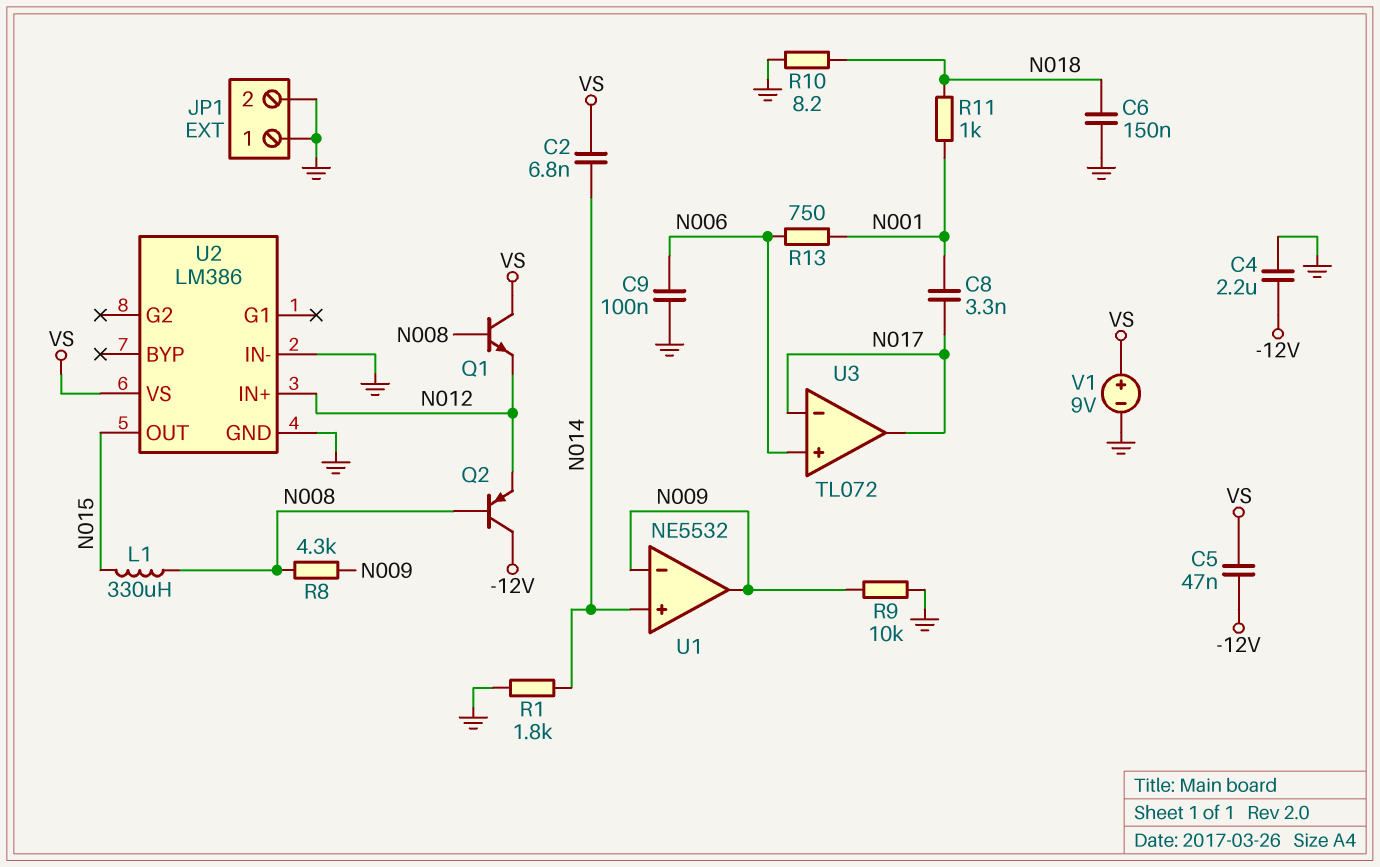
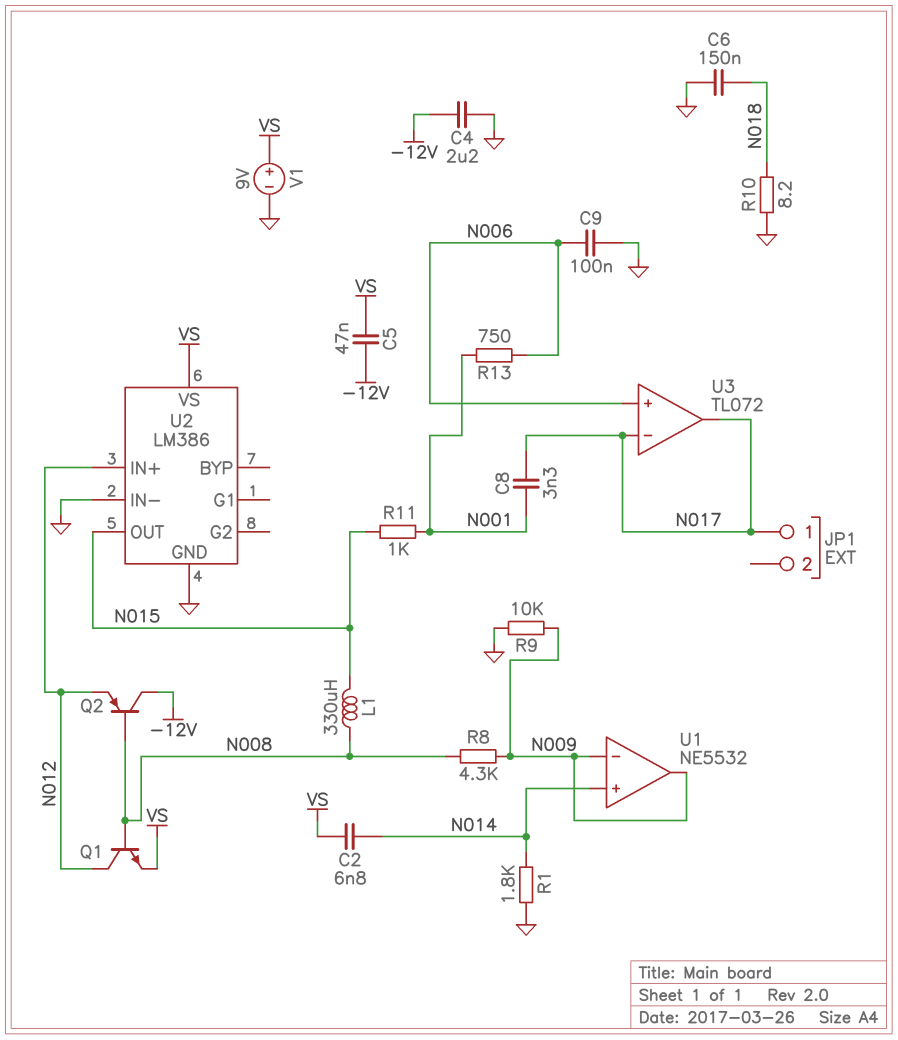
JP1 pin 1: GND -> N017
JP1 pin 2: GND -> none
Q1: NPN (B N008, C VS, E N012) -> NPN (B N008, C N012, E VS)
R11: 1k (N001, N018) -> 1k (N001, N015)

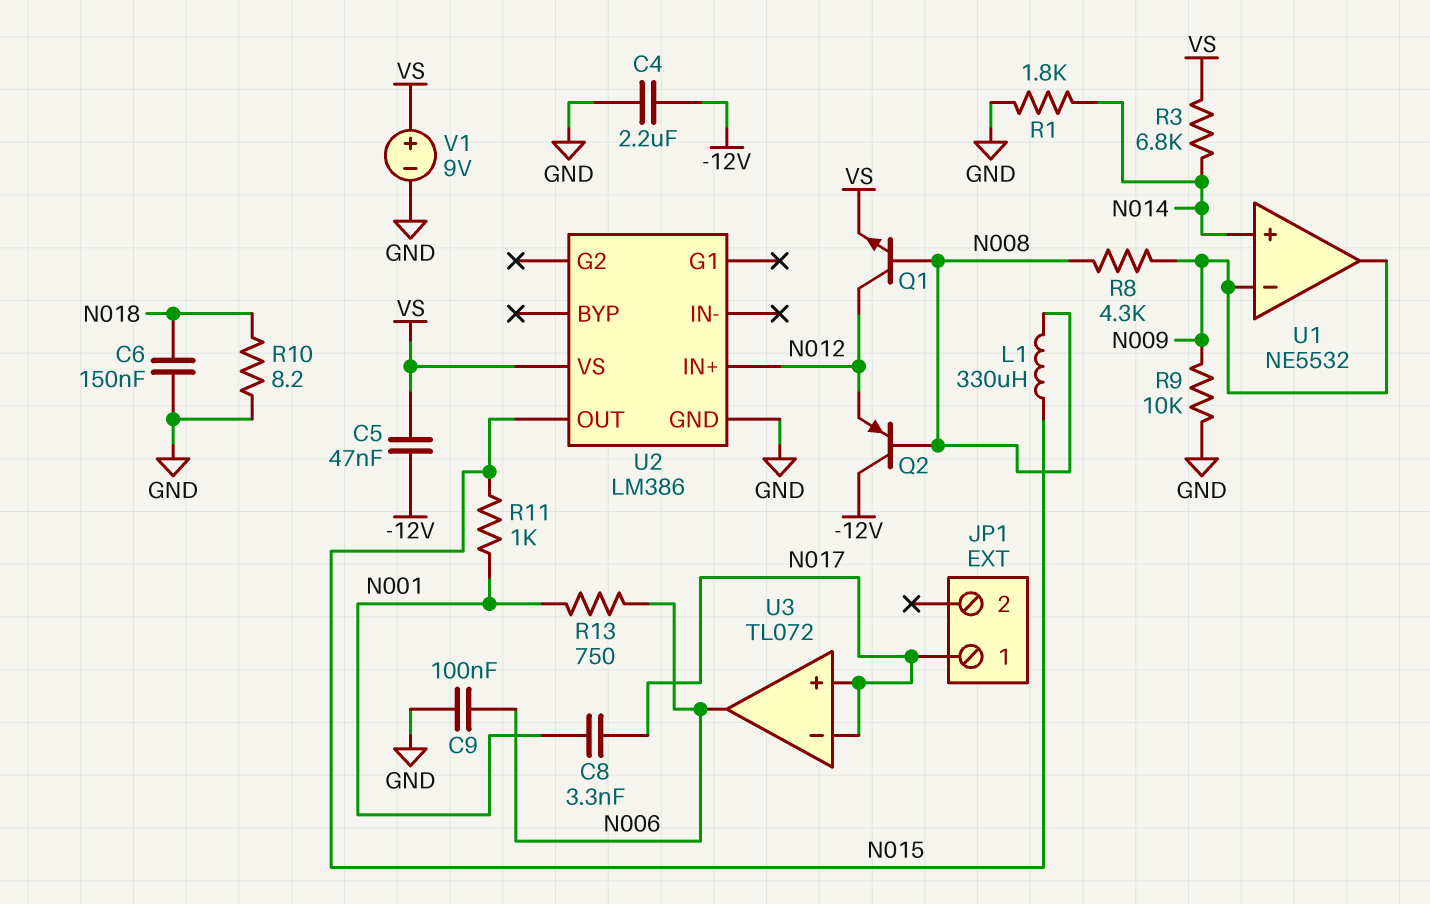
C2: 6.8nF (N014, VS) -> none
R3: none -> 6.8k (N014, VS)
U2 pin IN-: GND -> none
U3 pin in+: N006 -> N017
U3 pin out: N017 -> N006

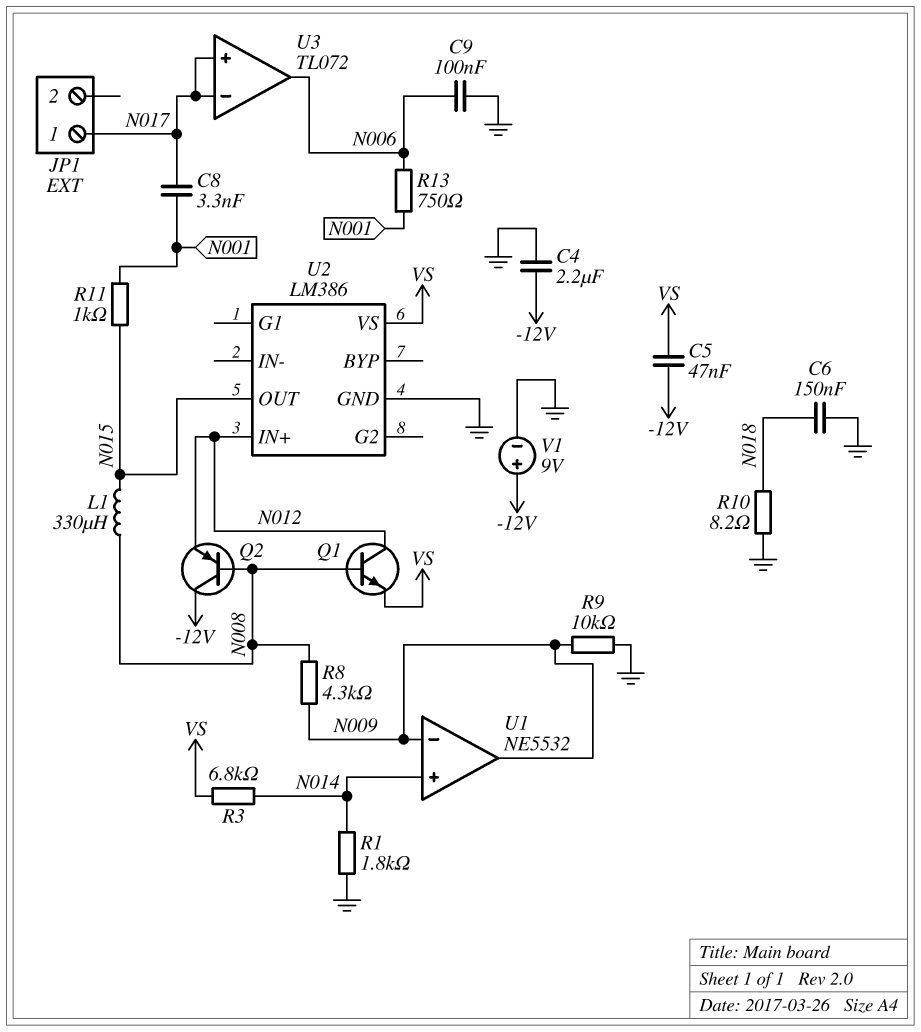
V1: 9V (plus VS, minus GND) -> 9V (plus -12V, minus GND)

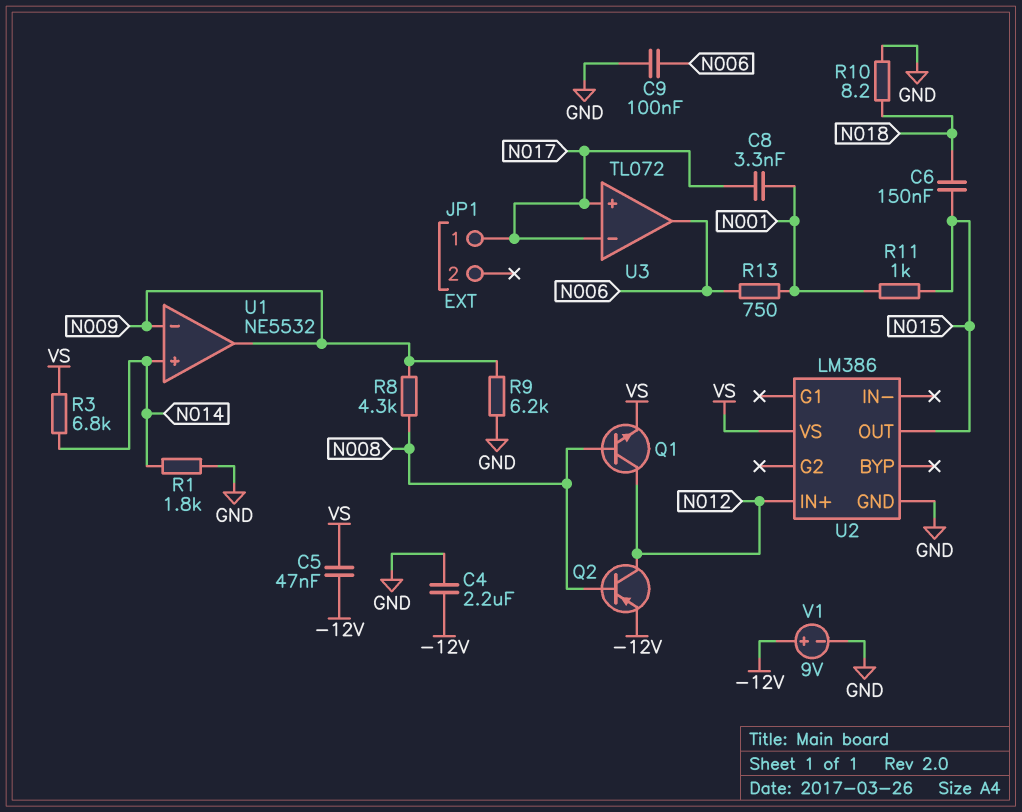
C6: 150nF (GND, N018) -> 150nF (N015, N018)
L1: 330uH (N008, N015) -> none
Q2: PNP (B N008, C -12V, E N012) -> PNP (B N008, C N012, E -12V)
R9: 10k (GND, N009) -> 6.2k (GND, N009)

